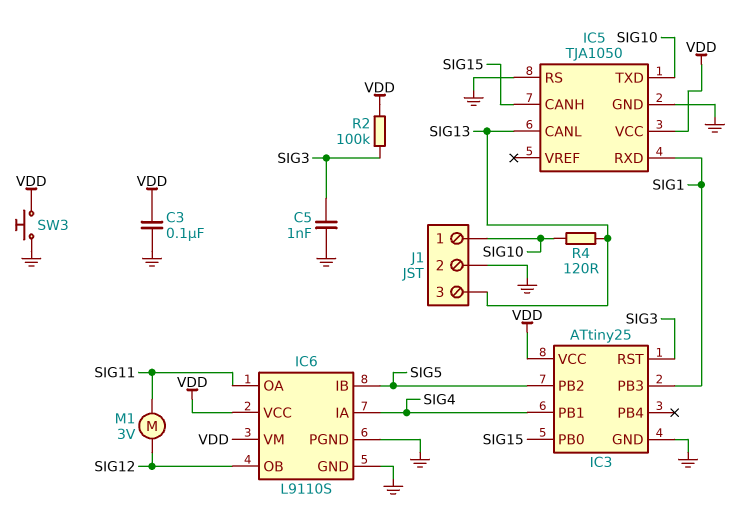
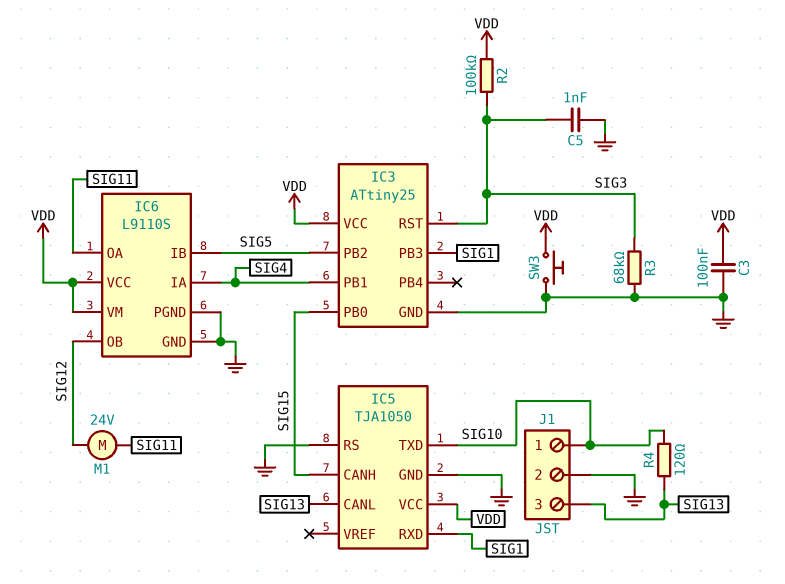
M1: motor 3V (SIG11, SIG12) -> motor 24V (SIG11, SIG12)
R3: none -> 68k (GND, SIG3)

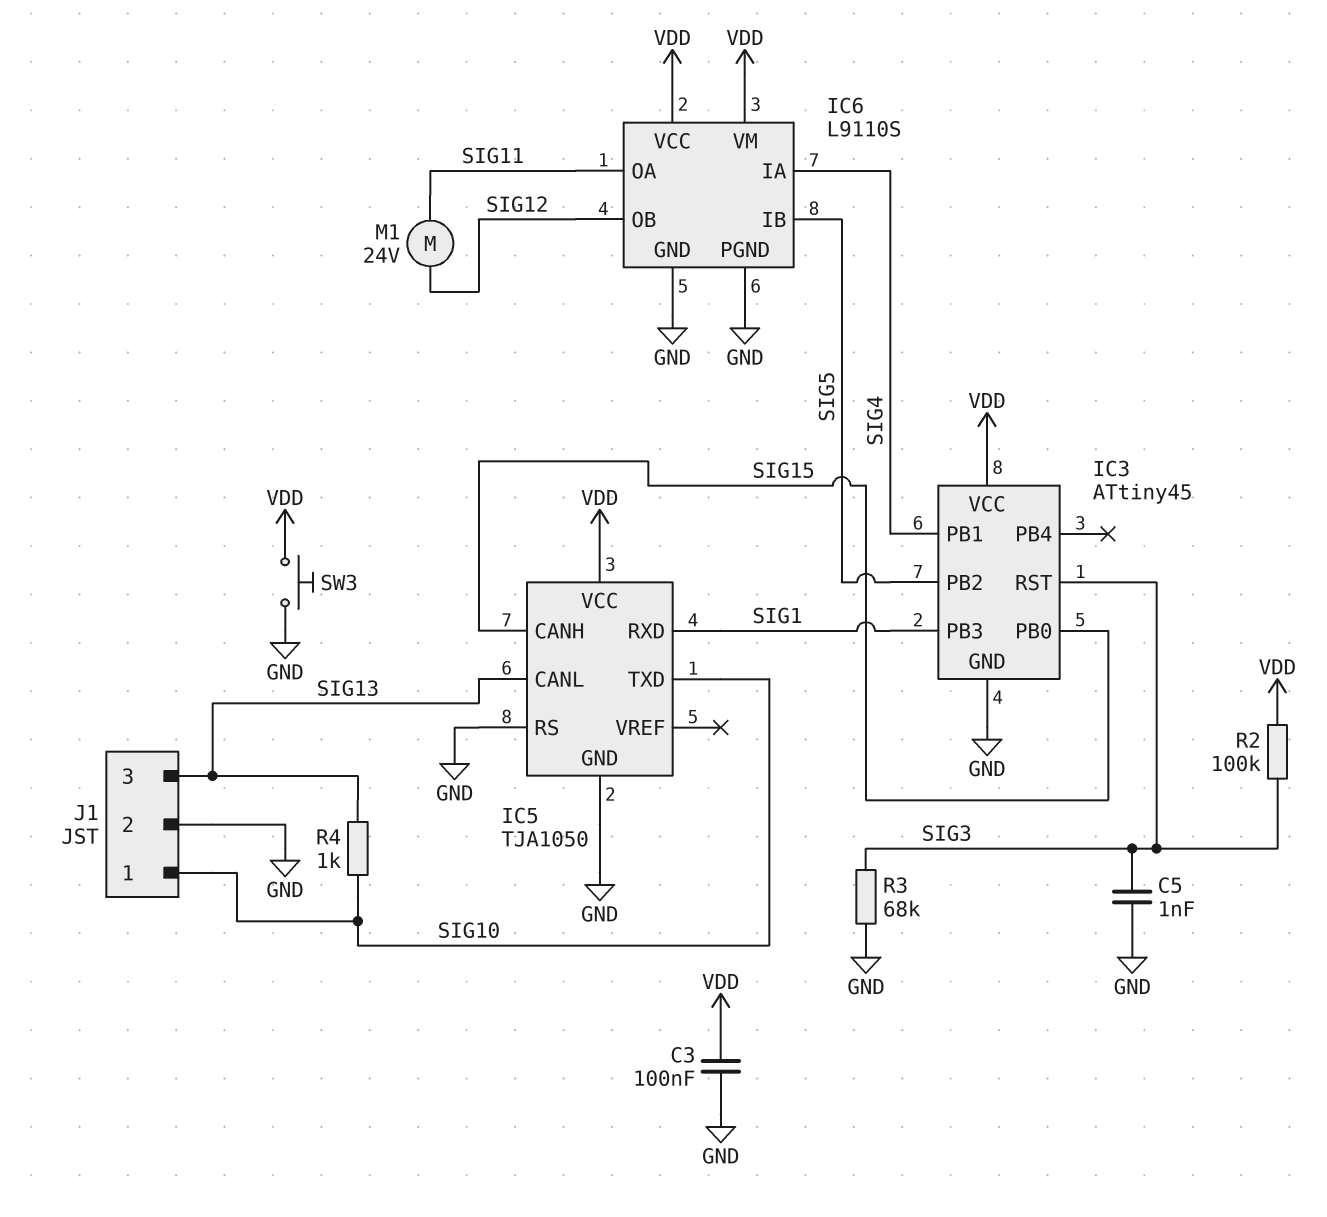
IC3: ATtiny25 -> ATtiny45
R4: 120 (SIG10, SIG13) -> 1k (SIG10, SIG13)

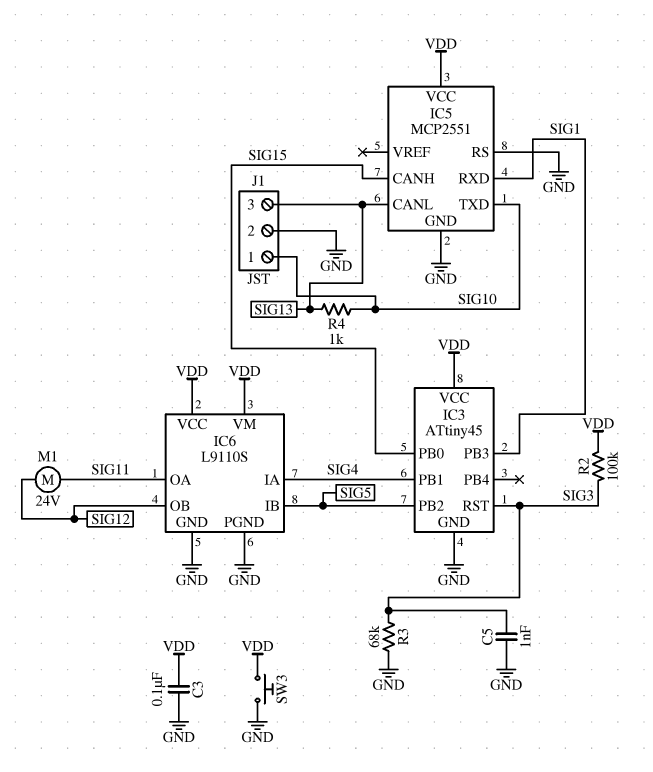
IC5: TJA1050 -> MCP2551

